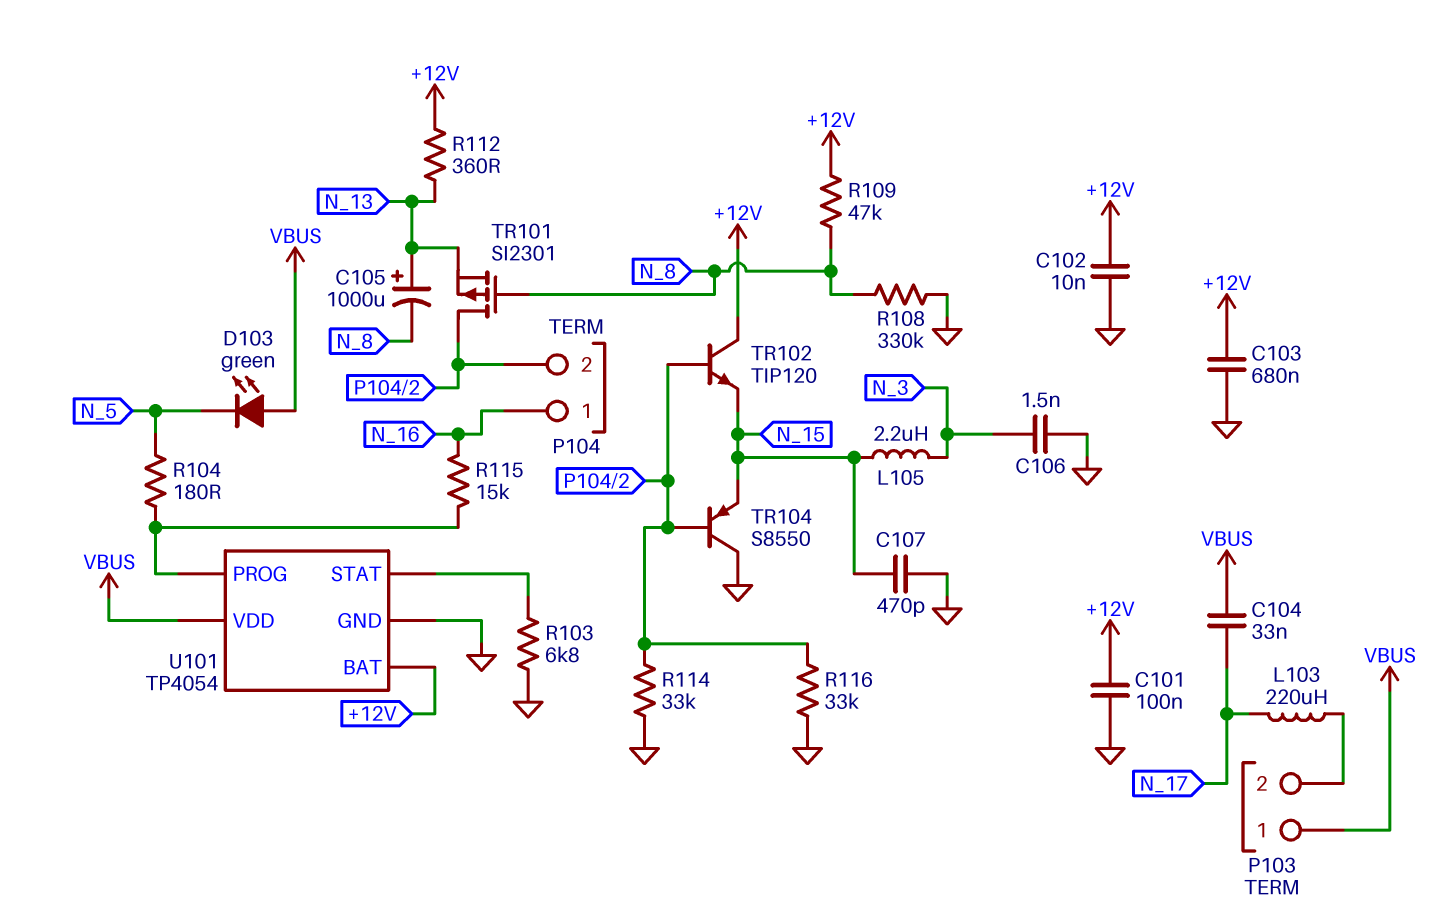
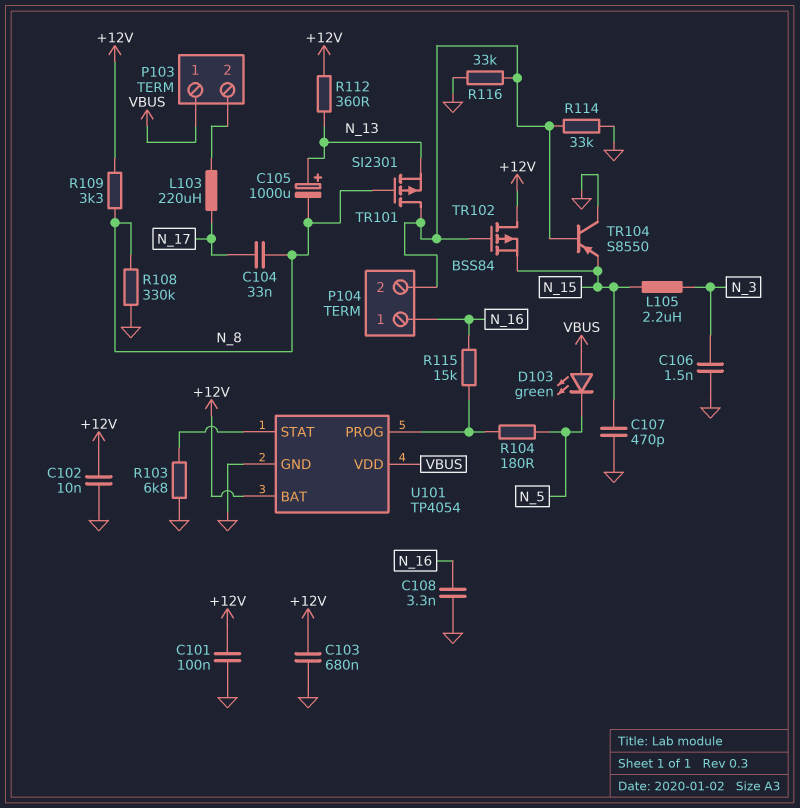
C104: 33nF (N_17, VBUS) -> 33nF (N_8, N_17)
C108: none -> 3.3nF (GND, N_16)
R109: 47k (+12V, N_8) -> 3.3k (+12V, N_8)
TR102: NPN TIP120 (B P104/2, C +12V, E N_15) -> PMOS BSS84 (G P104/2, D +12V, S N_15)

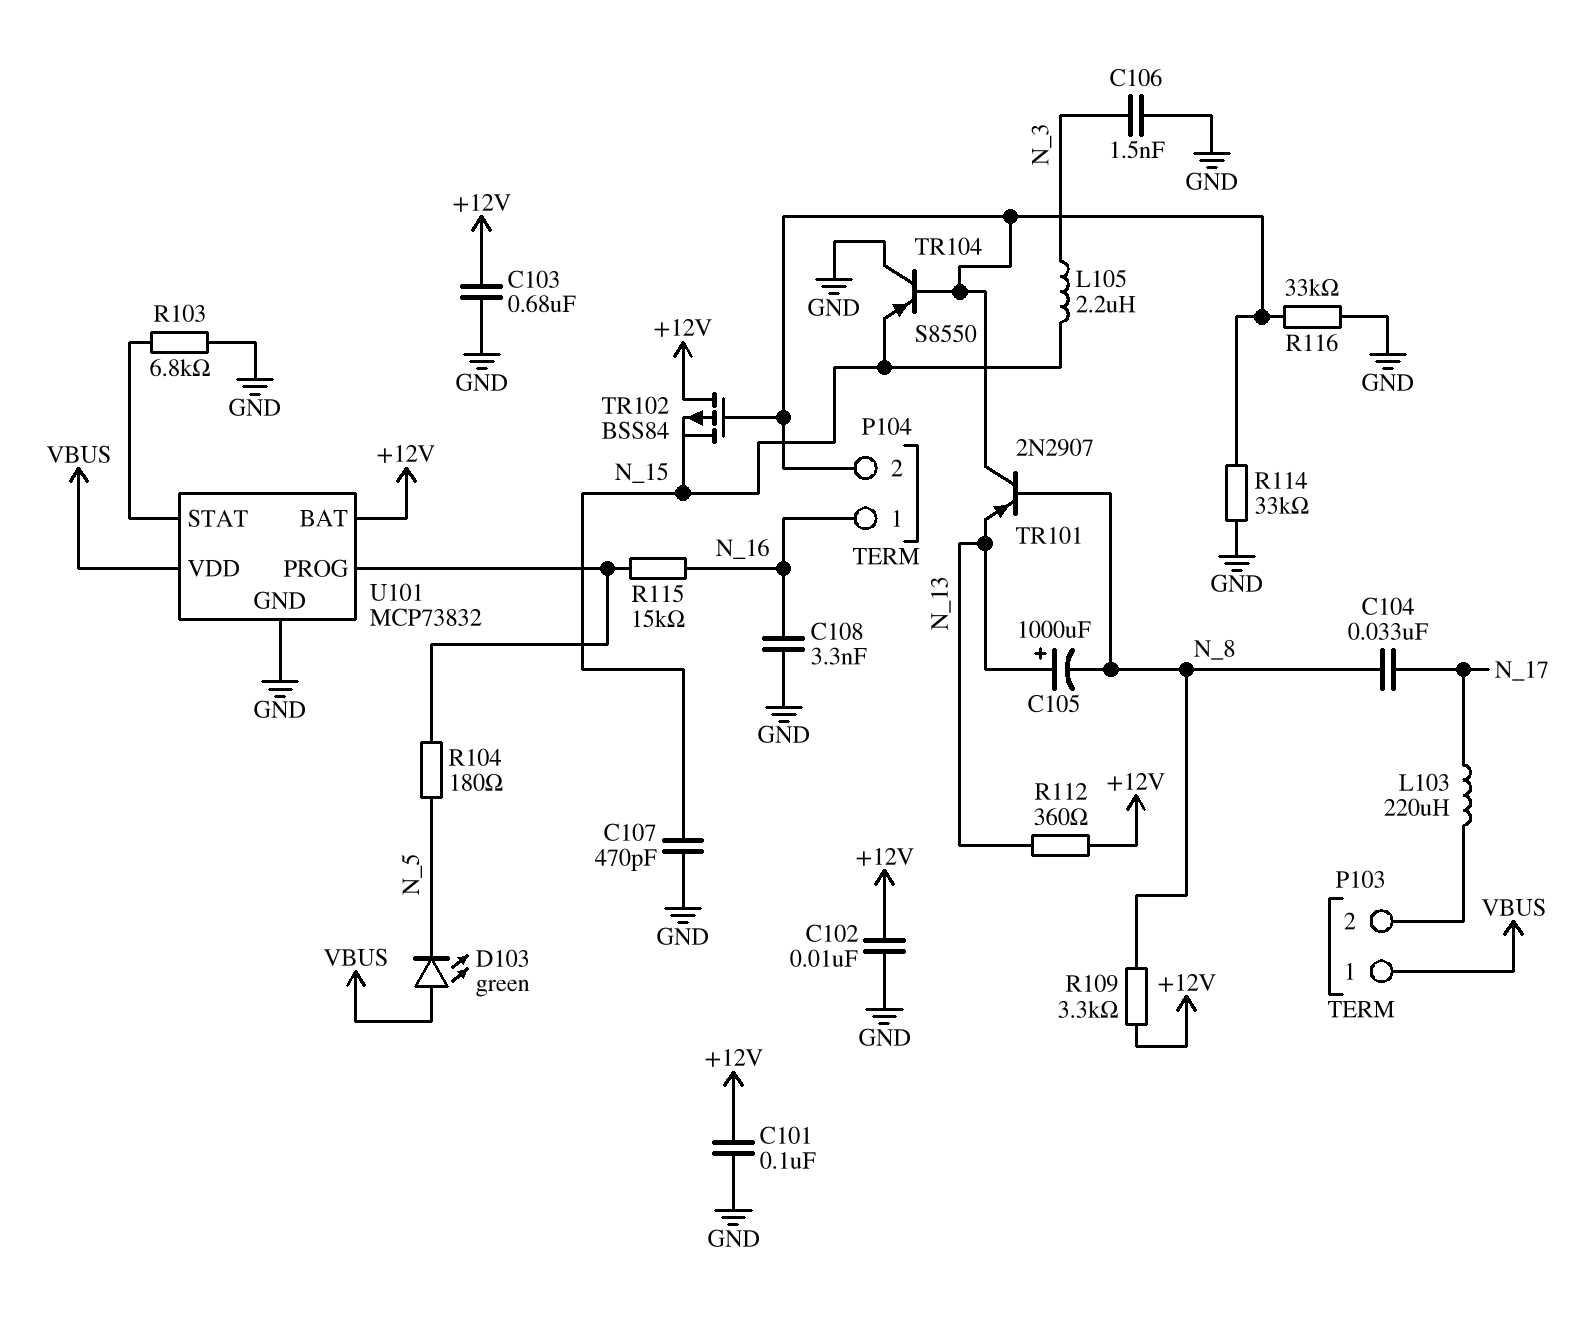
R108: 330k (GND, N_8) -> none
TR101: PMOS SI2301 (G N_8, D P104/2, S N_13) -> PNP 2N2907 (B N_8, C P104/2, E N_13)
U101: TP4054 -> MCP73832

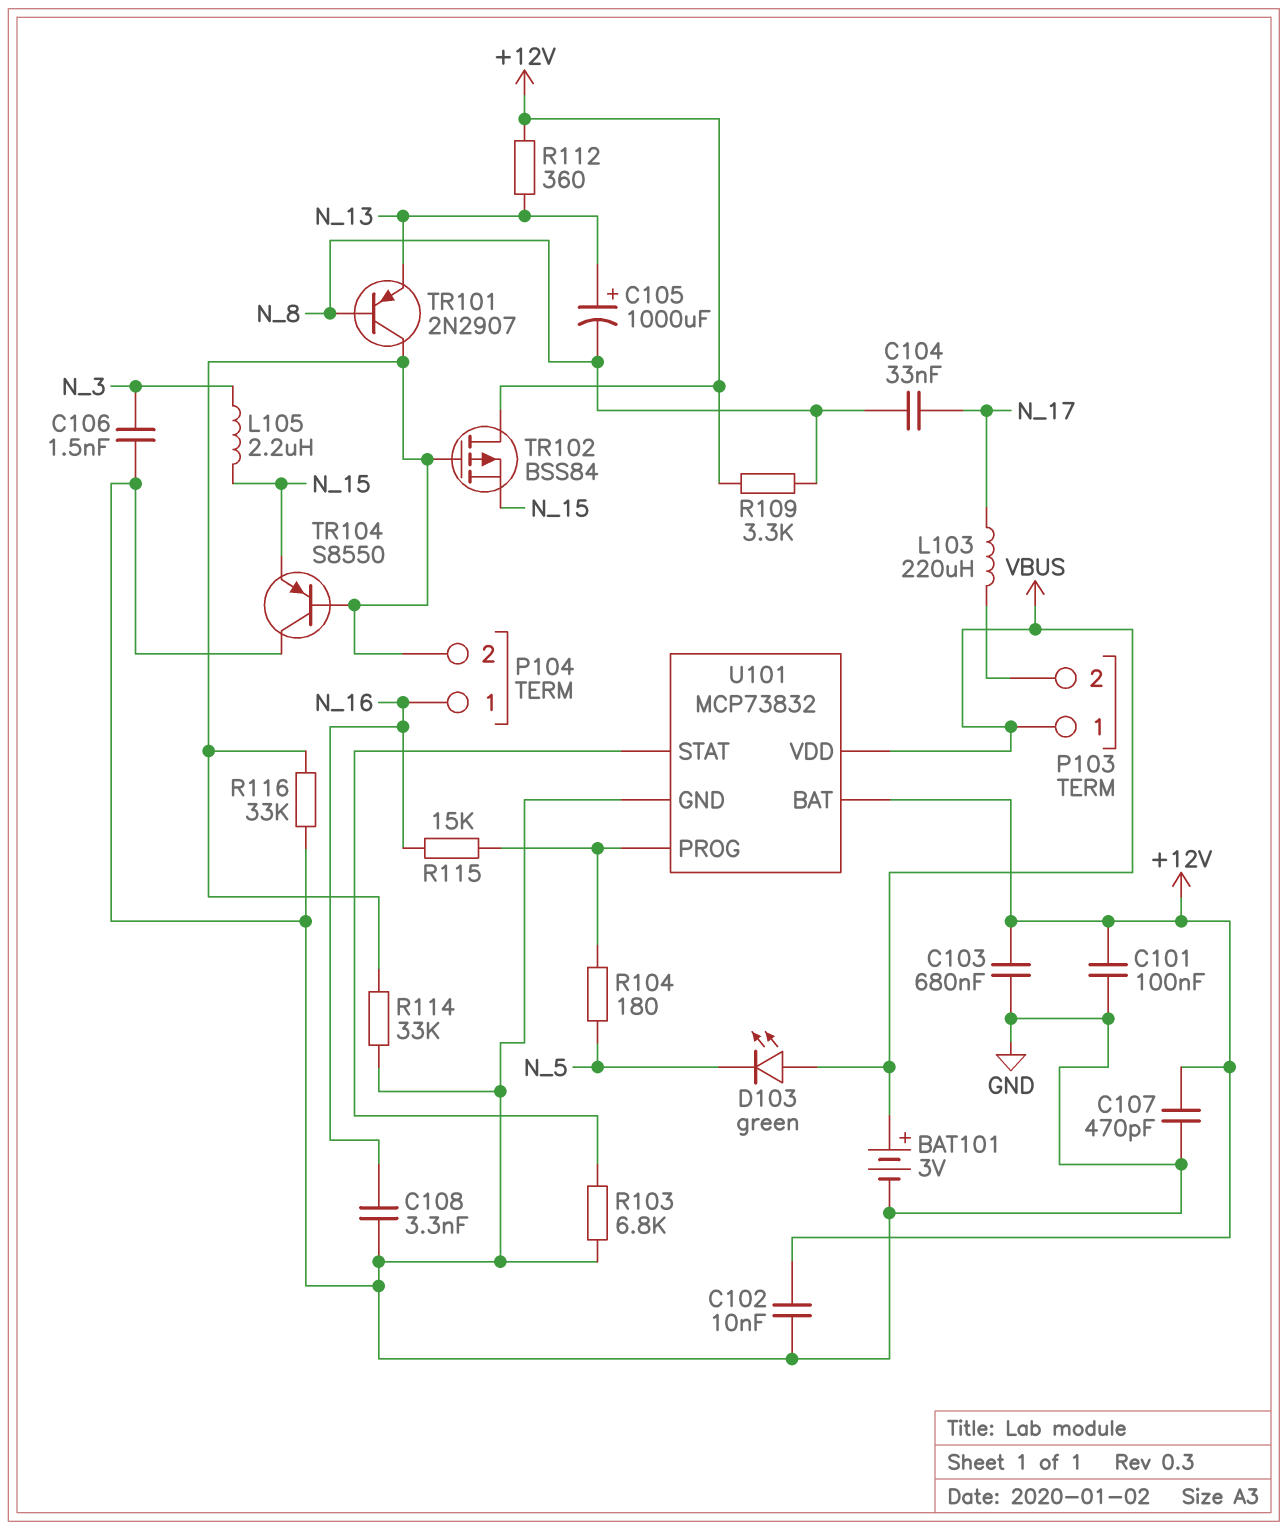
BAT101: none -> 3V (plus VBUS, minus GND)
C107: 470pF (GND, N_15) -> 470pF (+12V, GND)

